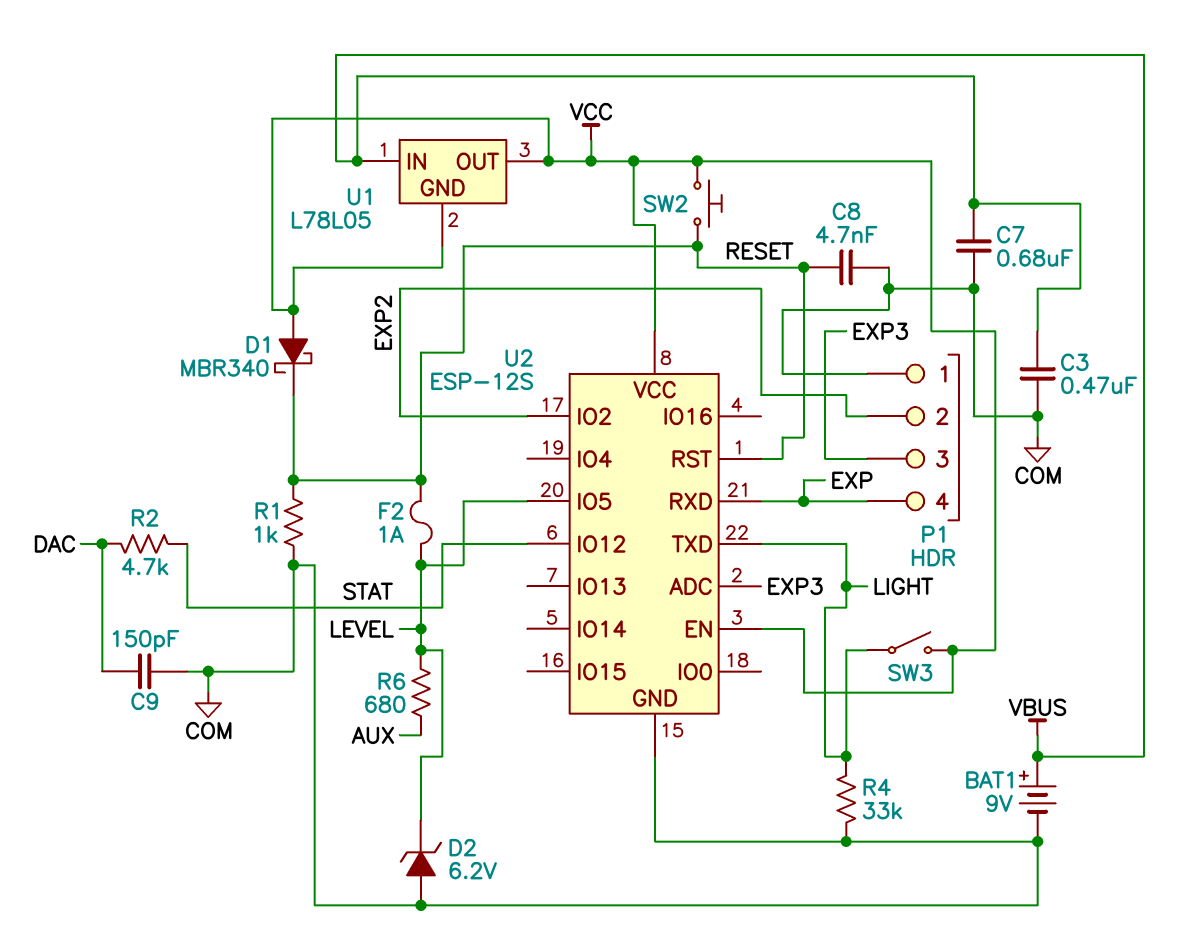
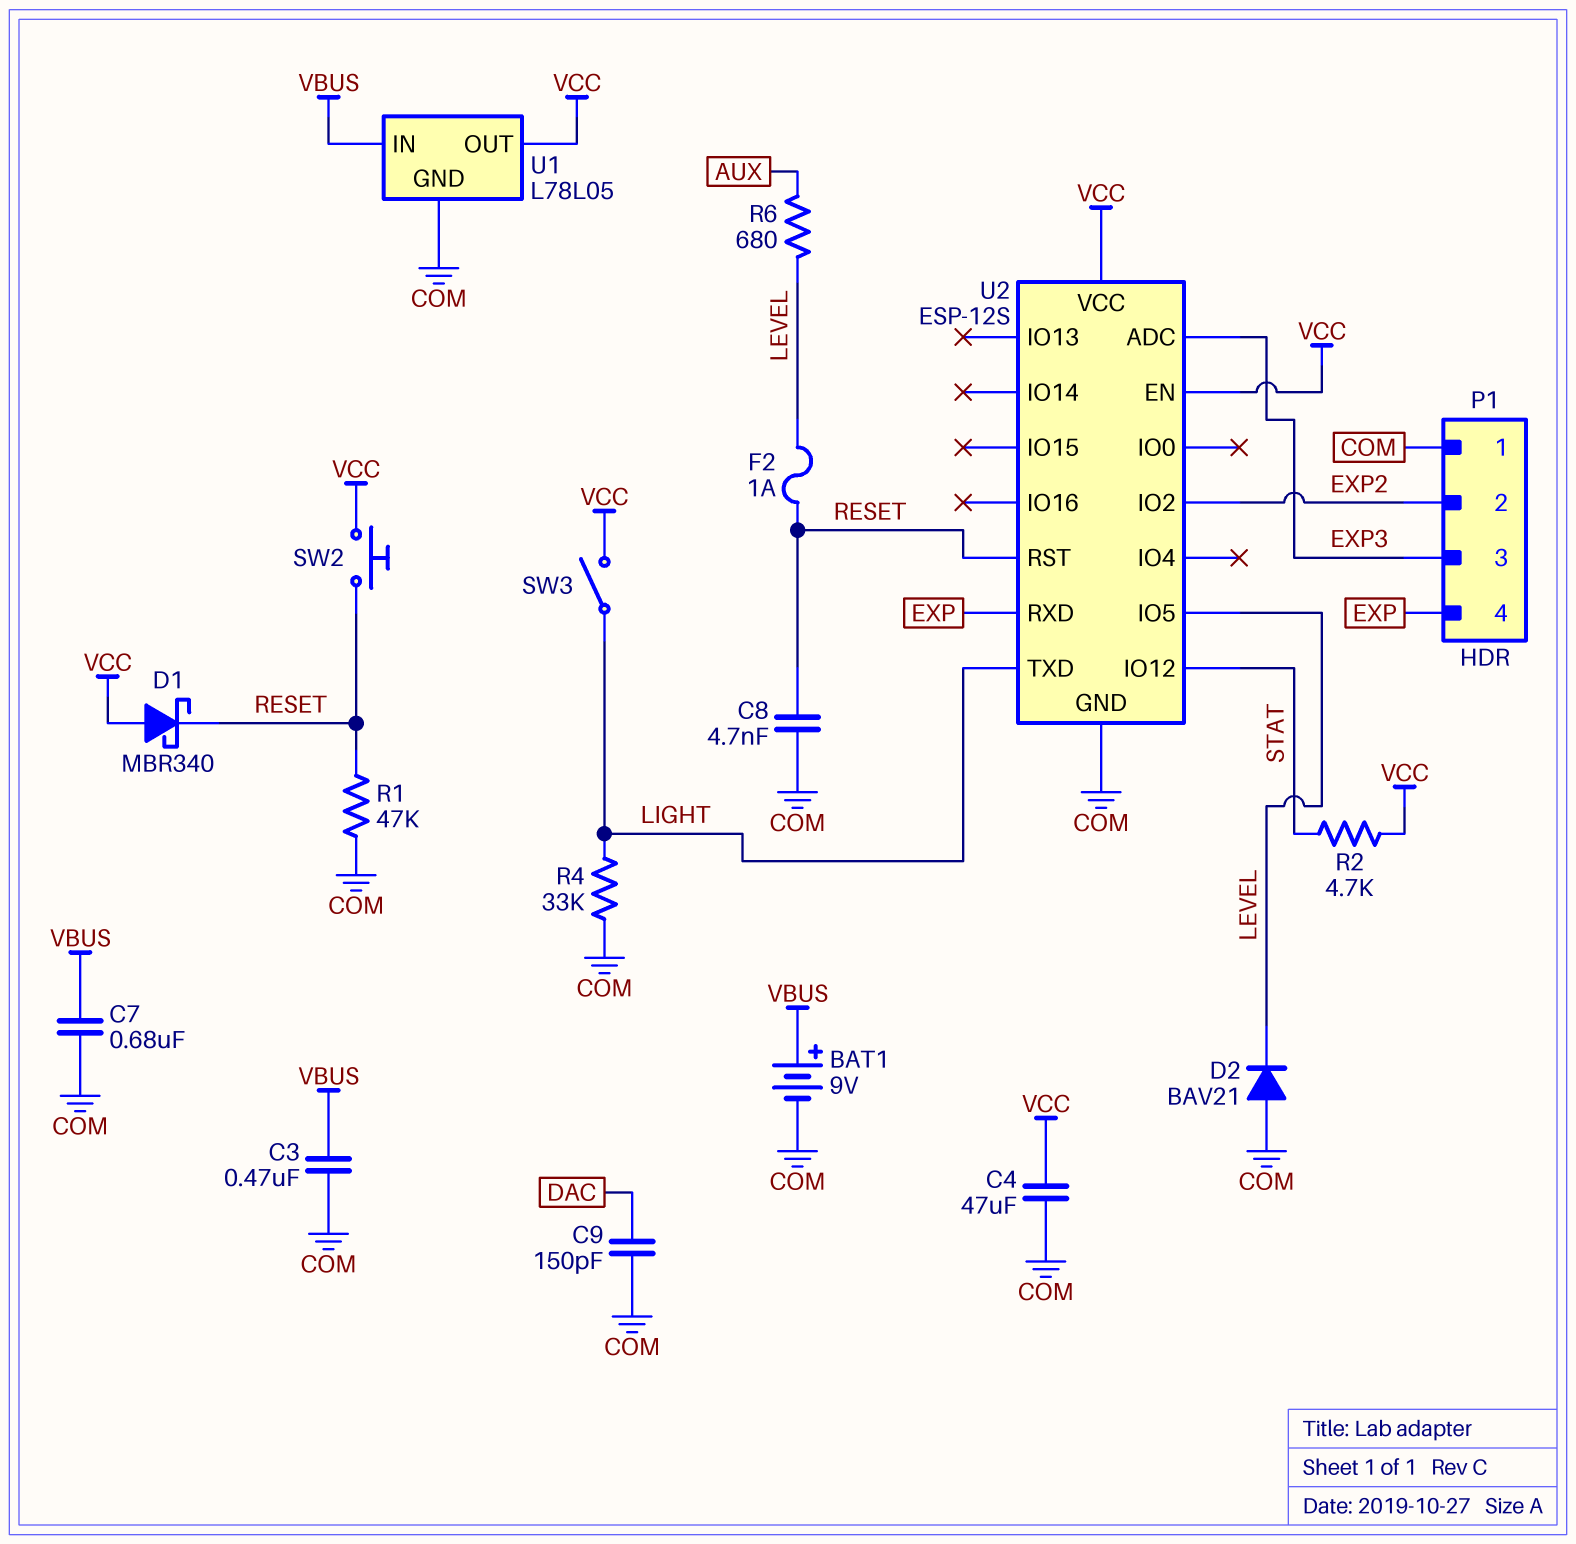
C4: none -> 47uF (COM, VCC)
D2: zener 6.2V (A COM, K LEVEL) -> diode BAV21 (A COM, K LEVEL)
R1: 1k (COM, RESET) -> 47k (COM, RESET)
R2: 4.7k (DAC, STAT) -> 4.7k (STAT, VCC)
U1 pin GND: VCC -> COM

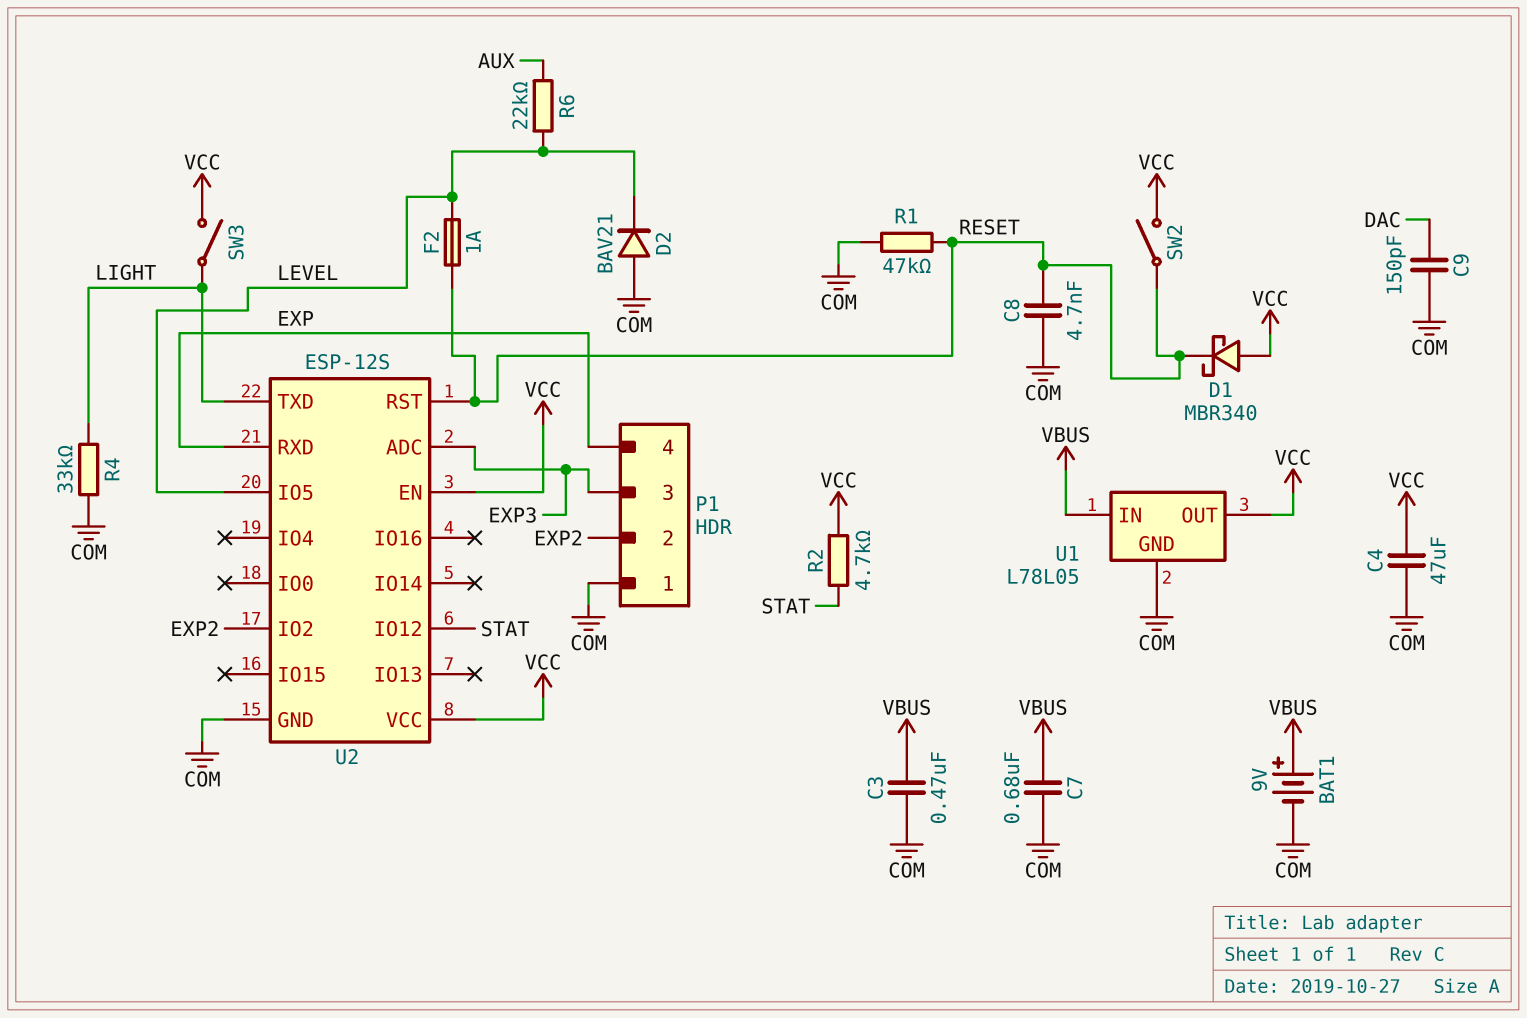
R6: 680 (AUX, LEVEL) -> 22k (AUX, LEVEL)
SW2: button (RESET, VCC) -> switch (RESET, VCC)

